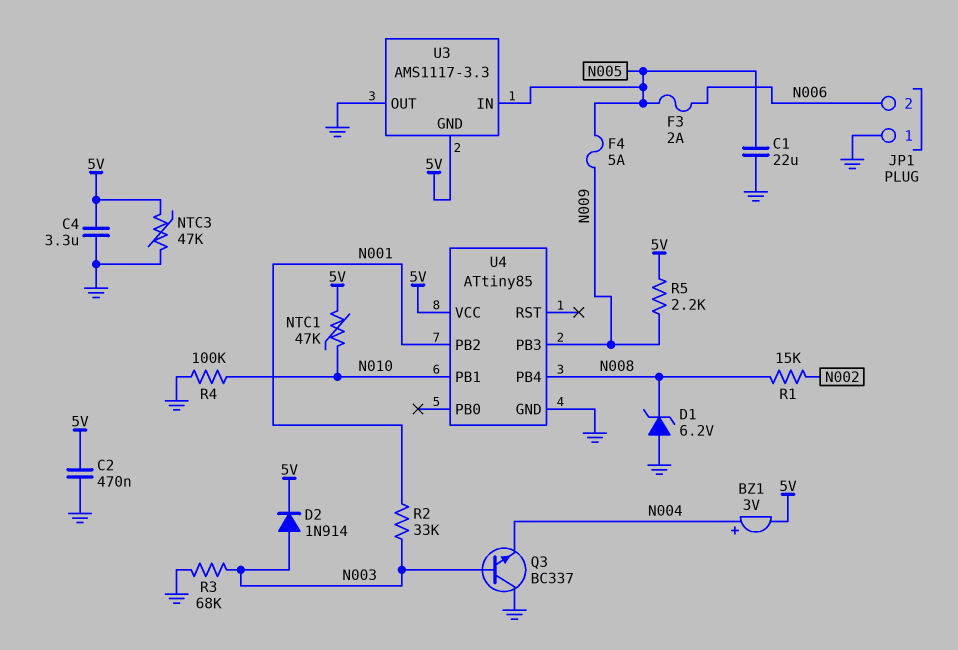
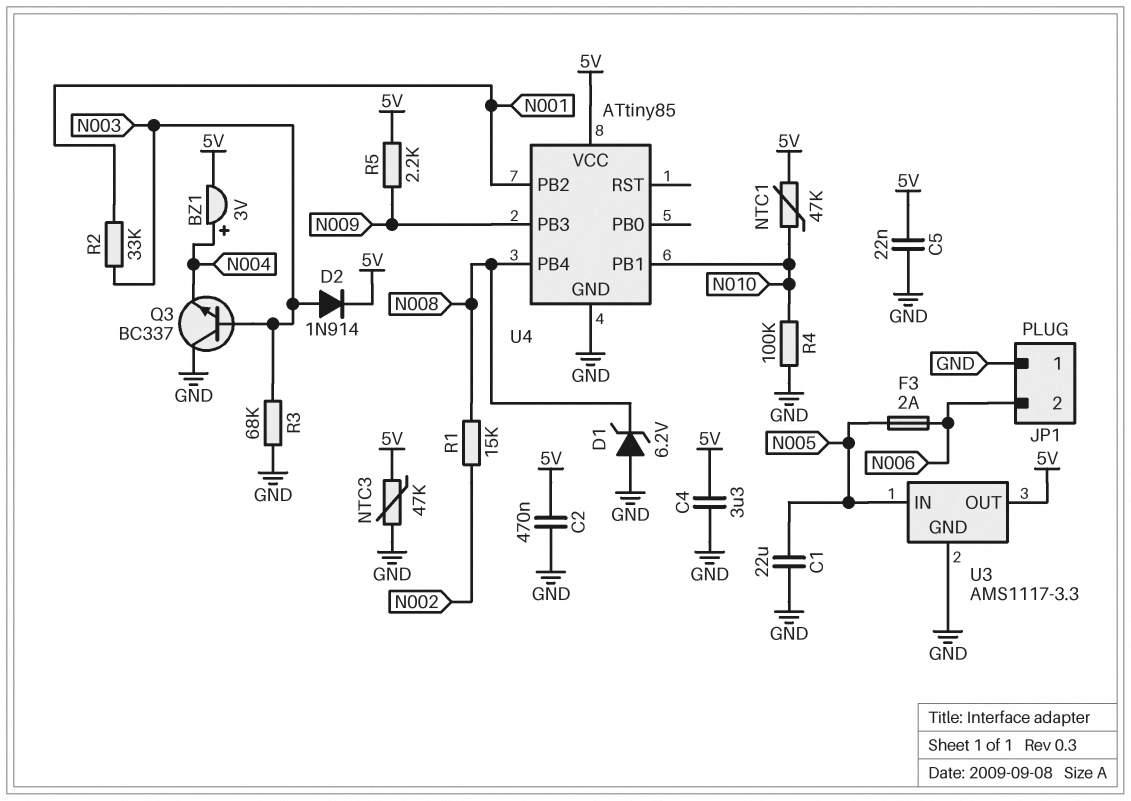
C5: none -> 22nF (5V, GND)
F4: 5A (N005, N009) -> none
U3 pin GND: 5V -> GND
U3 pin OUT: GND -> 5V

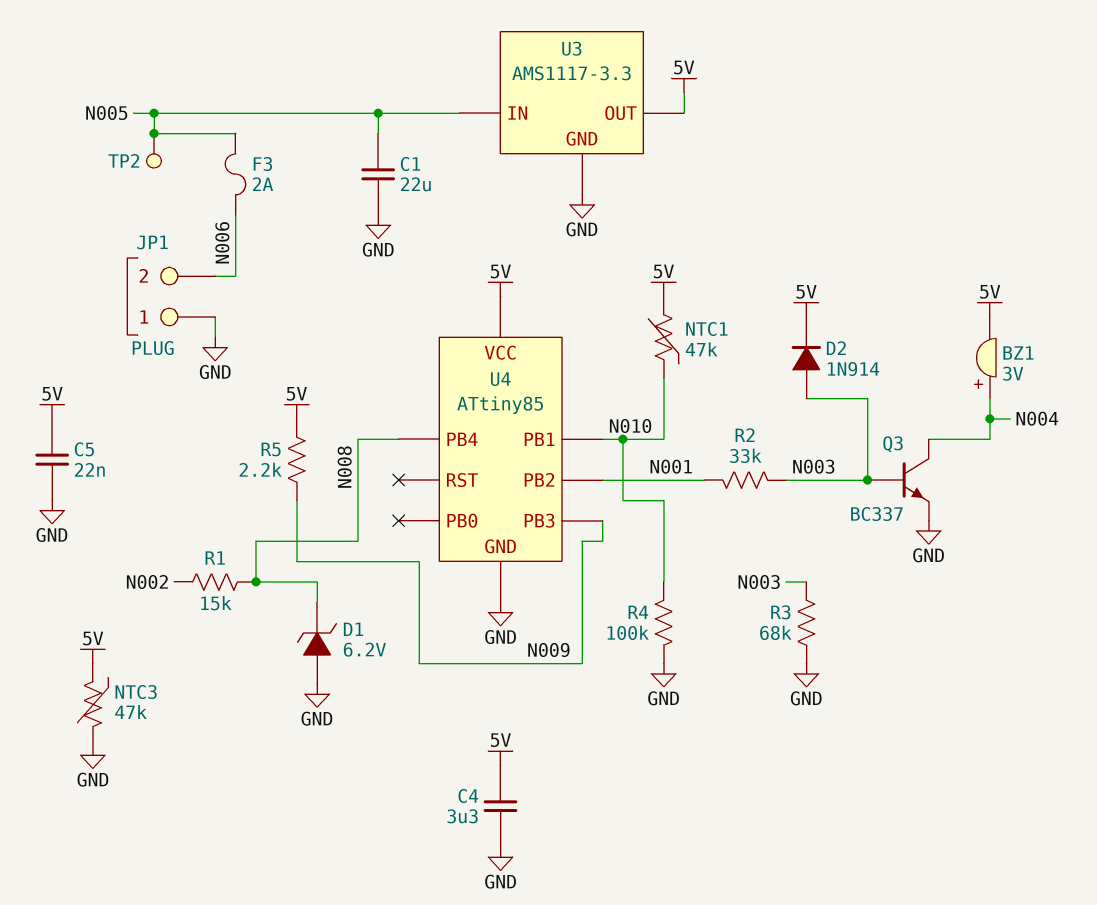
C2: 470nF (5V, GND) -> none
Q3: NPN BC337 (B N003, C GND, E N004) -> NPN BC337 (B N003, C N004, E GND)
TP2: none -> test point (N005)

